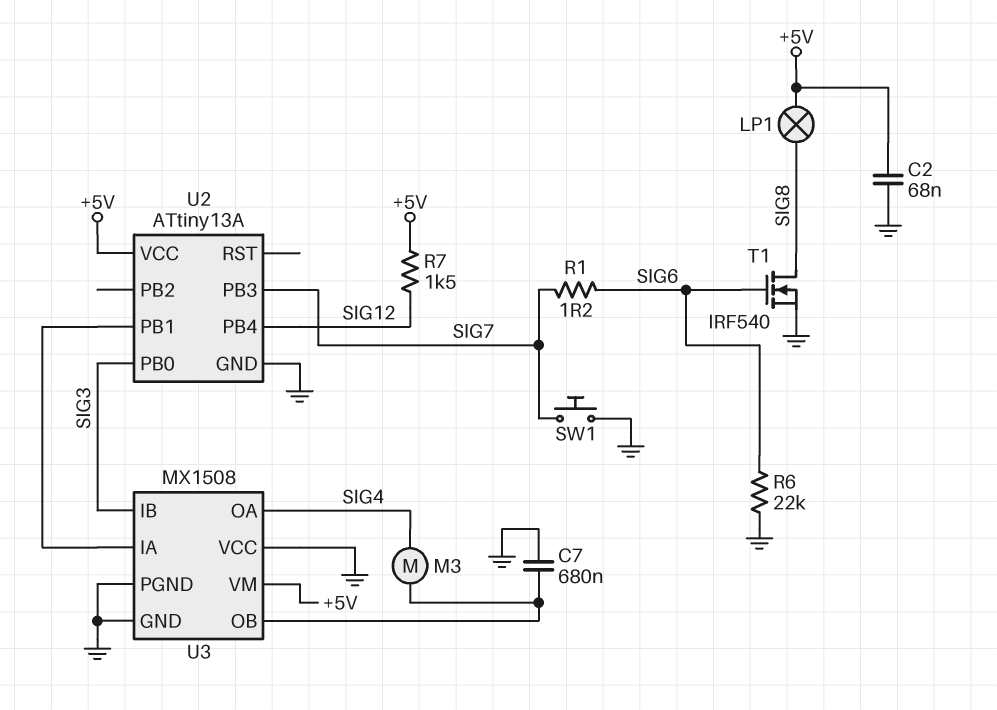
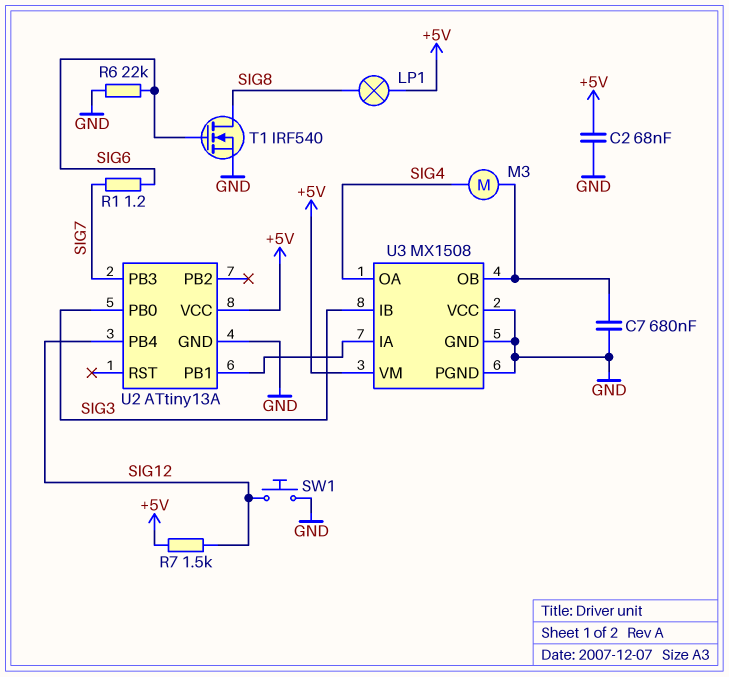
SW1: button (GND, SIG7) -> button (GND, SIG12)

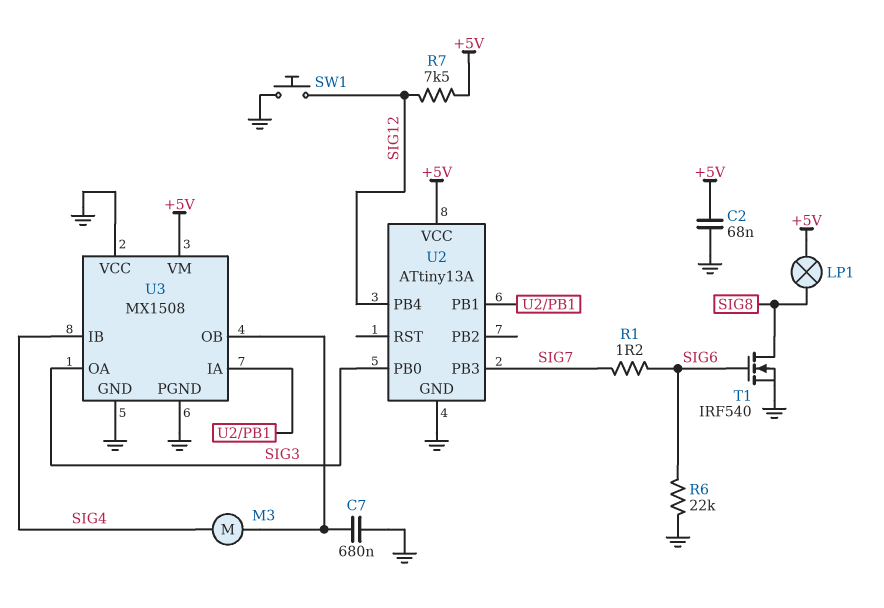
R7: 1.5k (+5V, SIG12) -> 7.5k (+5V, SIG12)
U3 pin IB: SIG3 -> SIG4
U3 pin OA: SIG4 -> SIG3

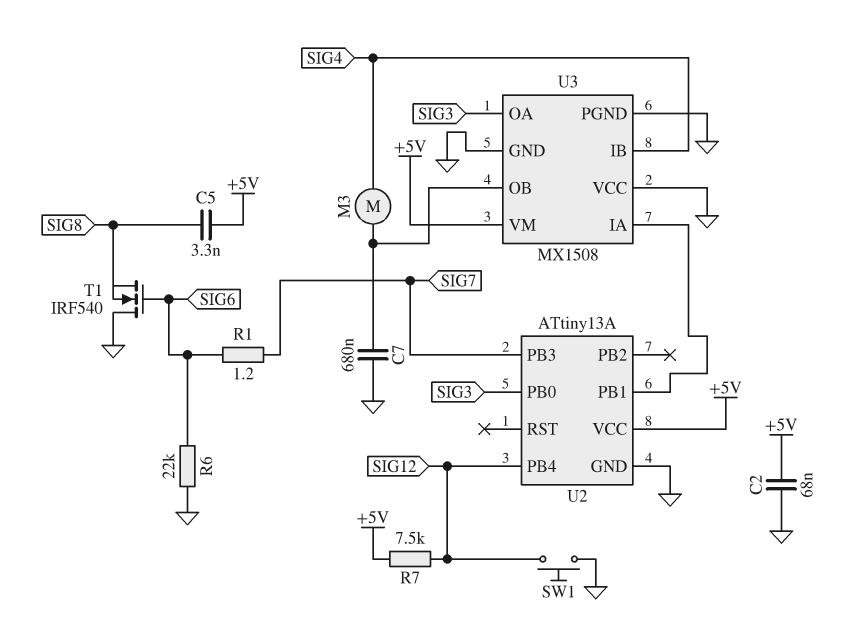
C5: none -> 3.3nF (+5V, SIG8)
LP1: lamp (+5V, SIG8) -> none
T1: NMOS IRF540 (G SIG6, D SIG8, S GND) -> NMOS IRF540 (G SIG6, D GND, S SIG8)

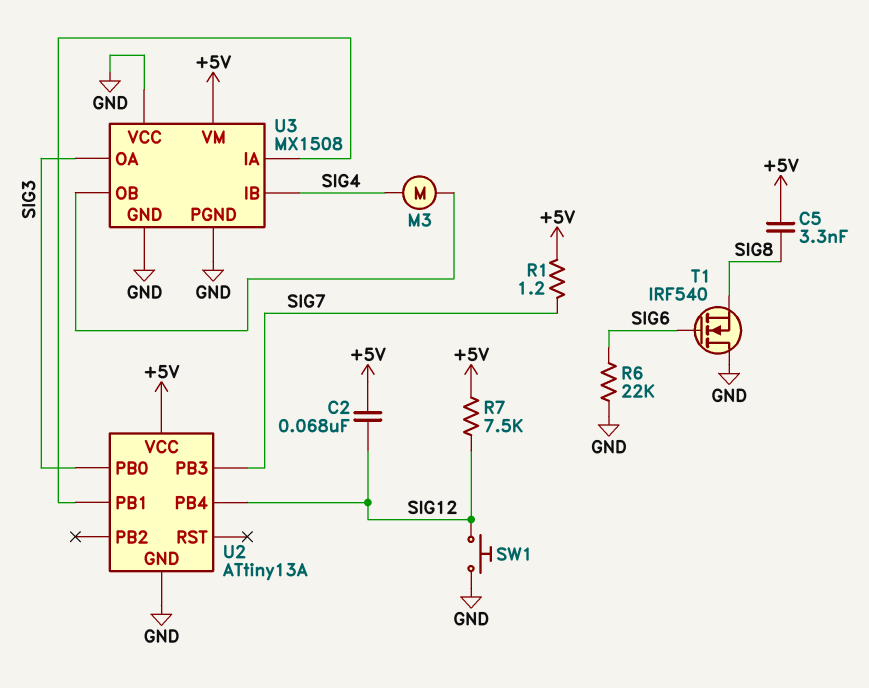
C2: 68nF (+5V, GND) -> 68nF (+5V, SIG12)
C7: 680nF (GND, U3/OB) -> none
R1: 1.2 (SIG6, SIG7) -> 1.2 (+5V, SIG7)

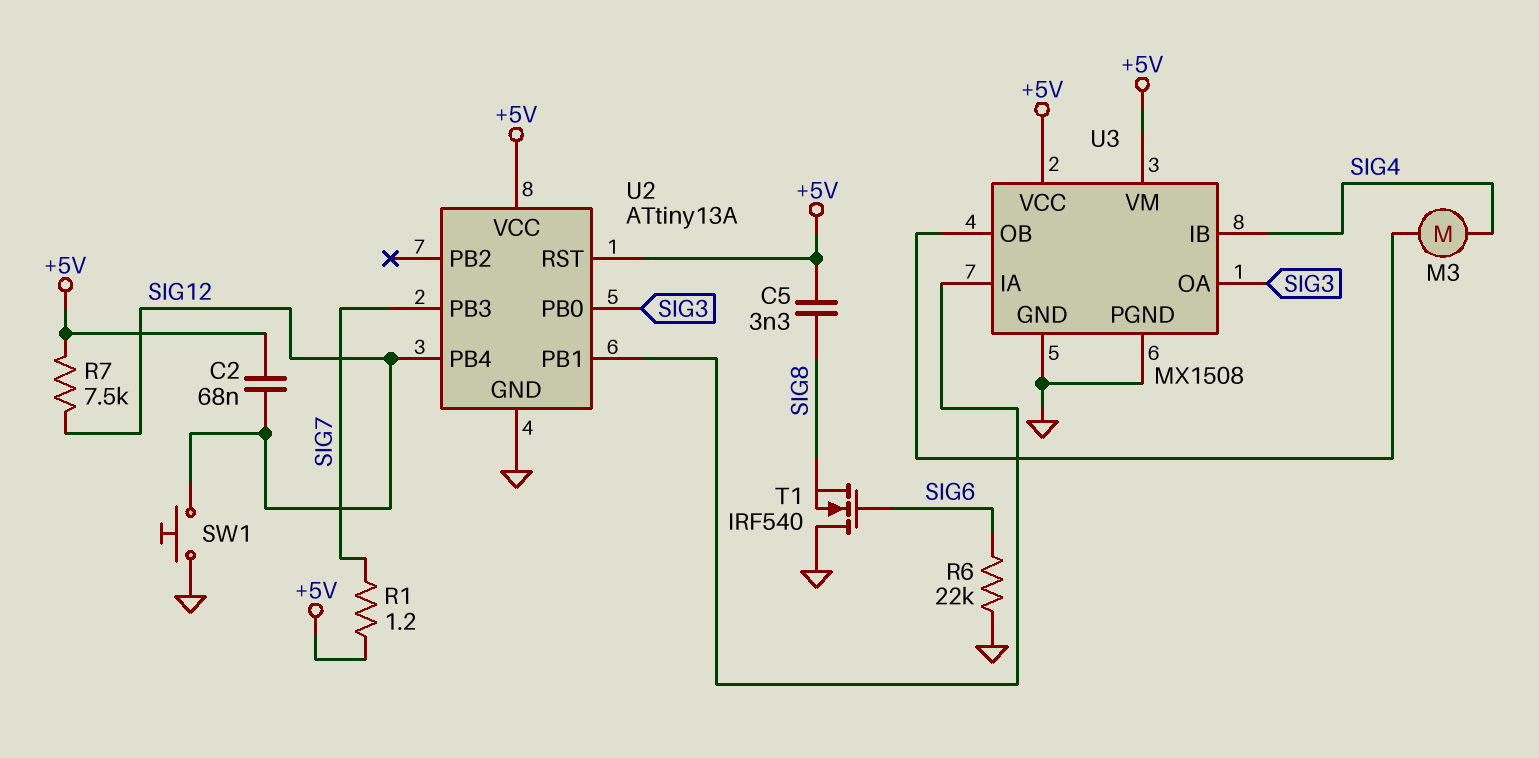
U2 pin RST: none -> +5V
U3 pin VCC: GND -> +5V

